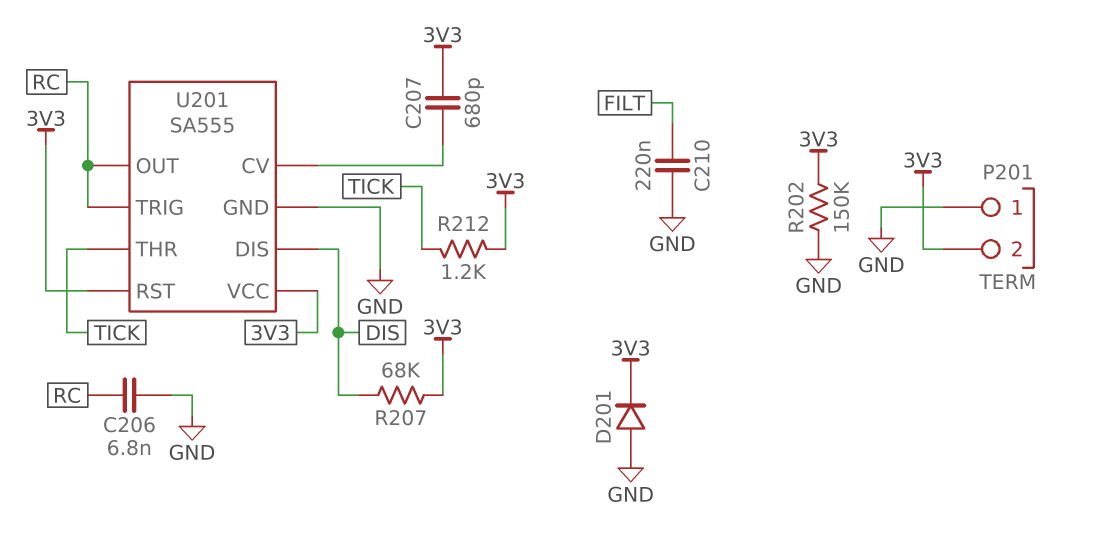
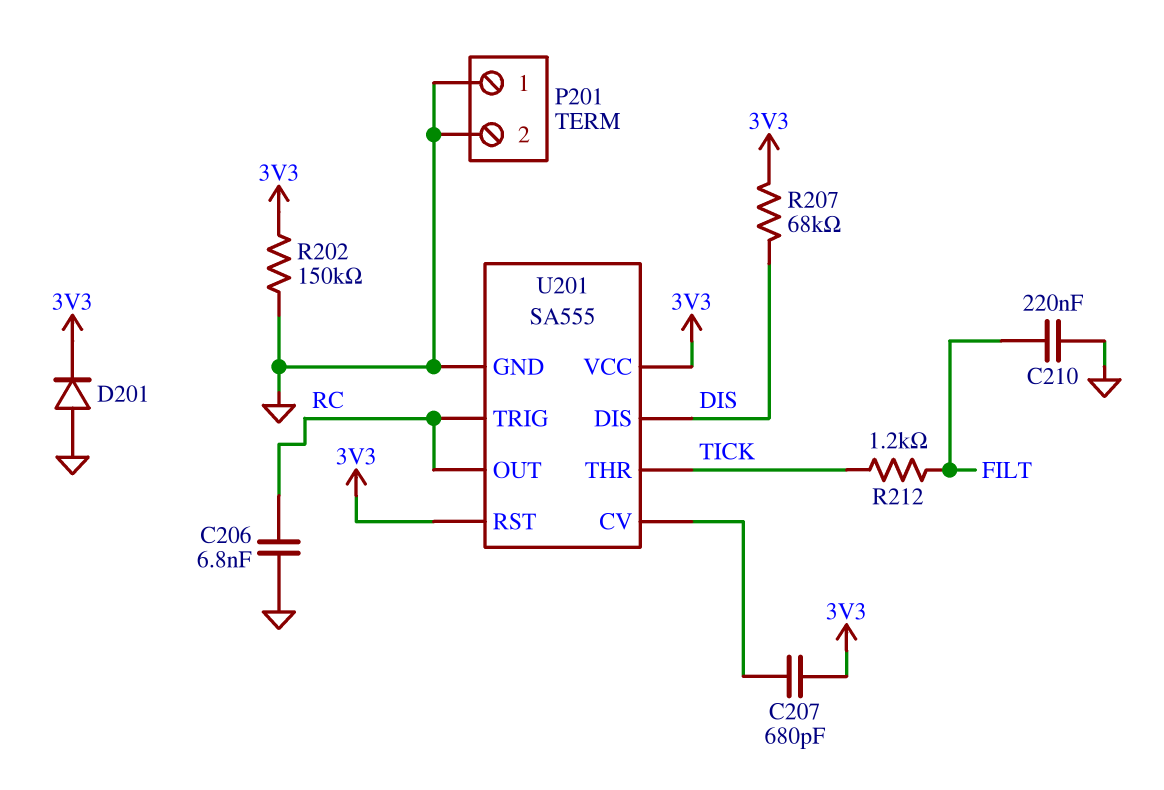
P201 pin 2: 3V3 -> GND
R212: 1.2k (3V3, TICK) -> 1.2k (FILT, TICK)

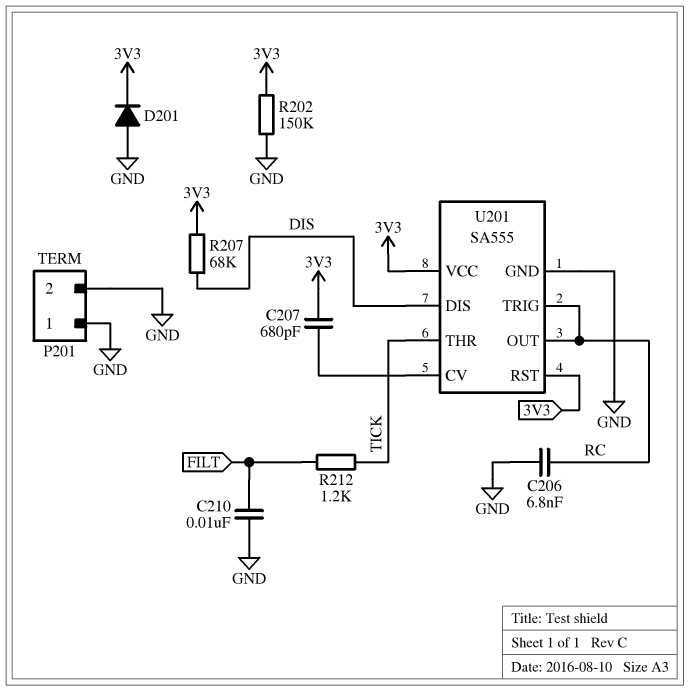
C210: 220nF (FILT, GND) -> 10nF (FILT, GND)

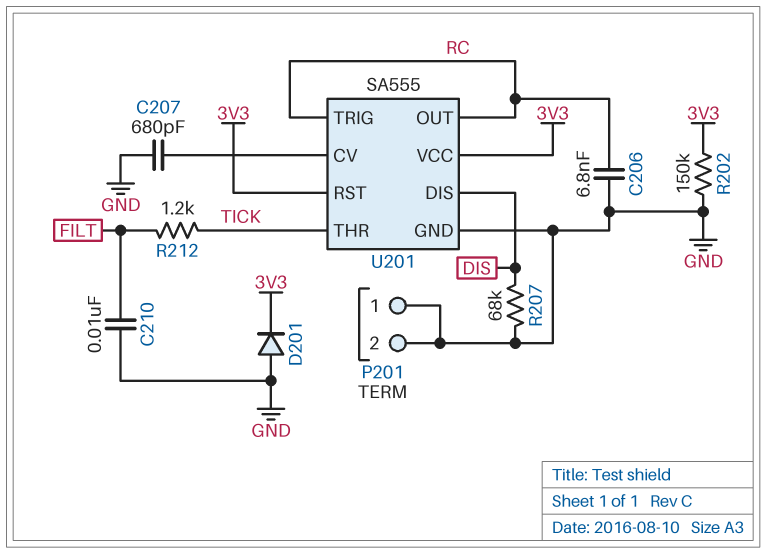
C207: 680pF (3V3, U201/CV) -> 680pF (GND, U201/CV)
R207: 68k (3V3, DIS) -> 68k (DIS, GND)

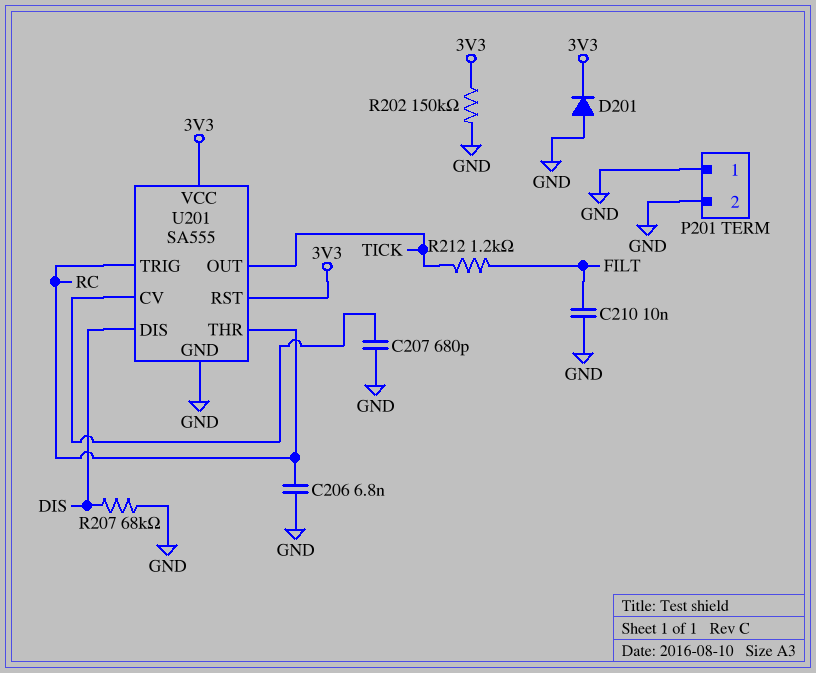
U201 pin OUT: RC -> TICK
U201 pin THR: TICK -> RC

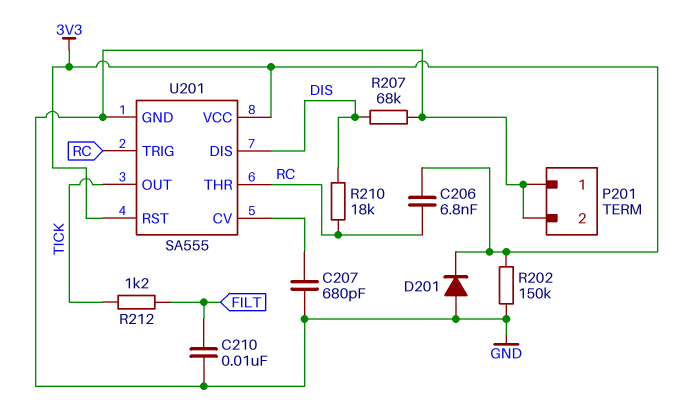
C206: 6.8nF (GND, RC) -> 6.8nF (3V3, RC)
R210: none -> 18k (DIS, RC)

